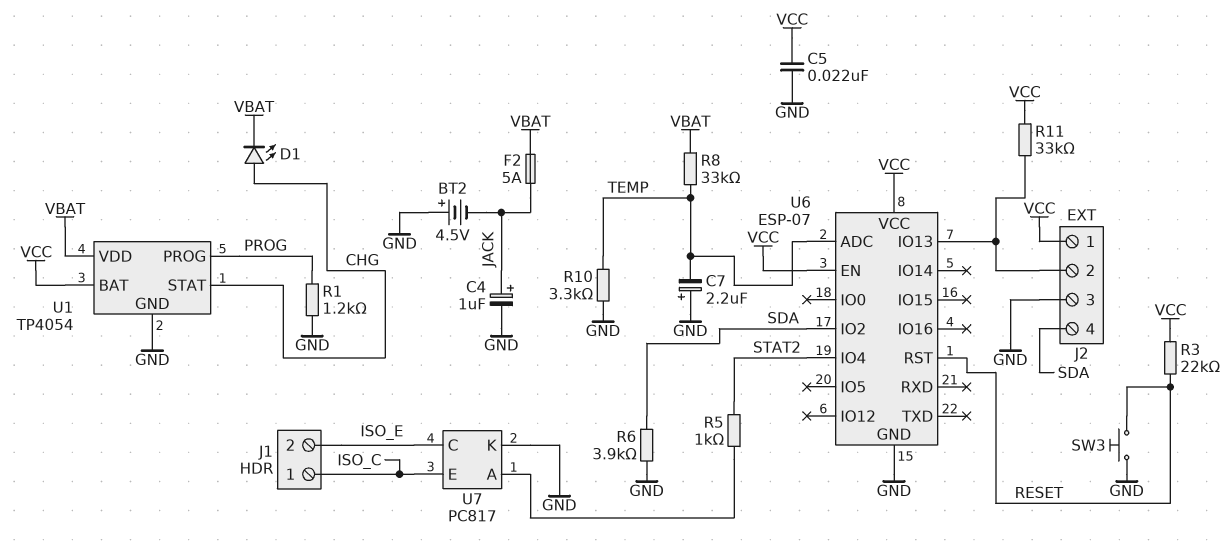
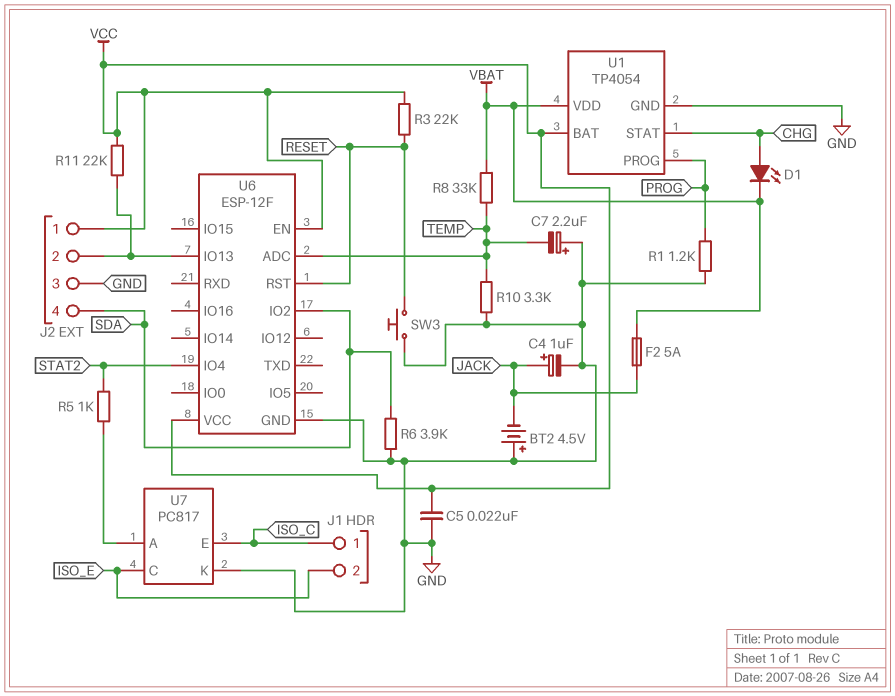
R11: 33k (J2/2, VCC) -> 22k (J2/2, VCC)
U6: ESP-07 -> ESP-12F

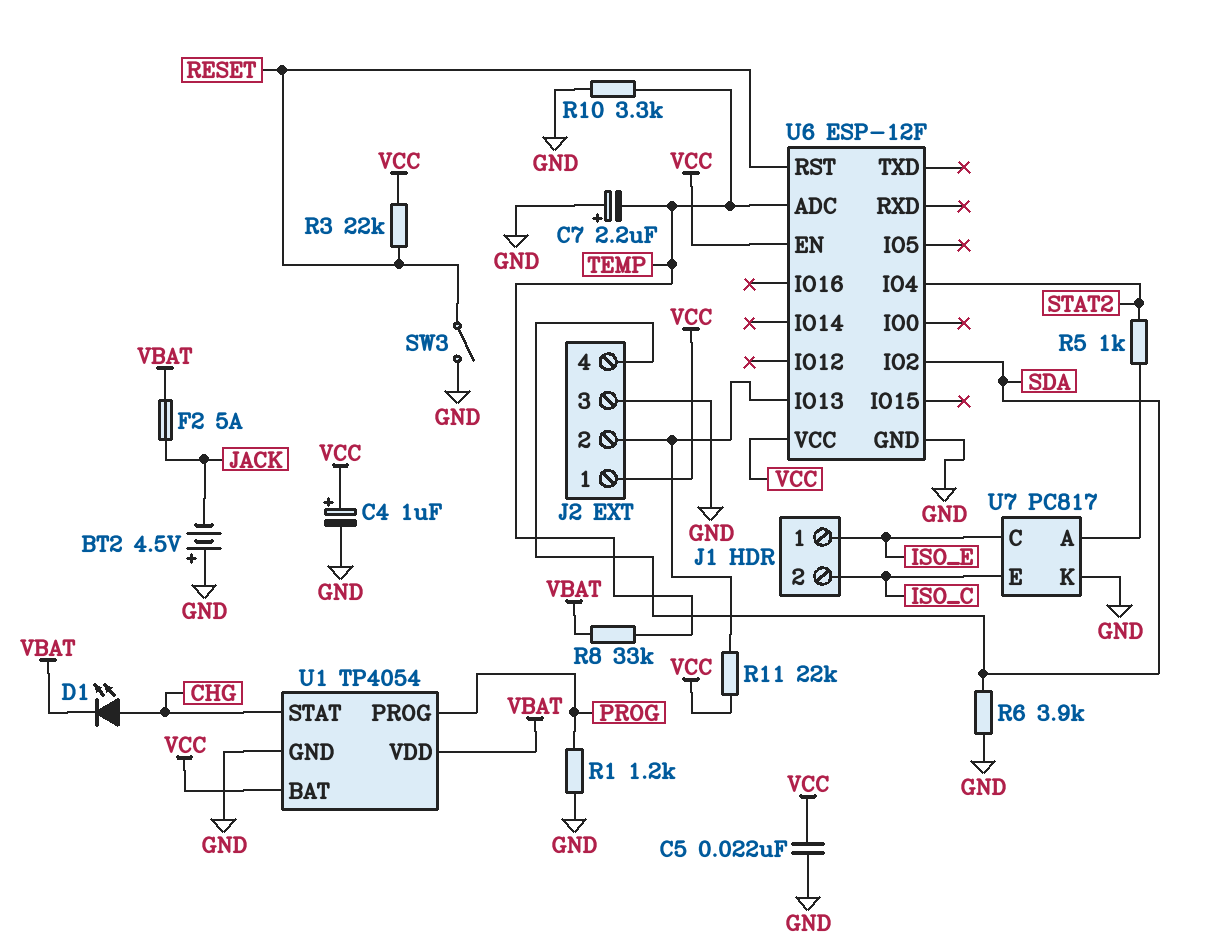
C4: 1uF (plus JACK, minus GND) -> 1uF (plus VCC, minus GND)
J1 pin 1: ISO_C -> ISO_E
J1 pin 2: ISO_E -> ISO_C
SW3: button (GND, RESET) -> switch (GND, RESET)

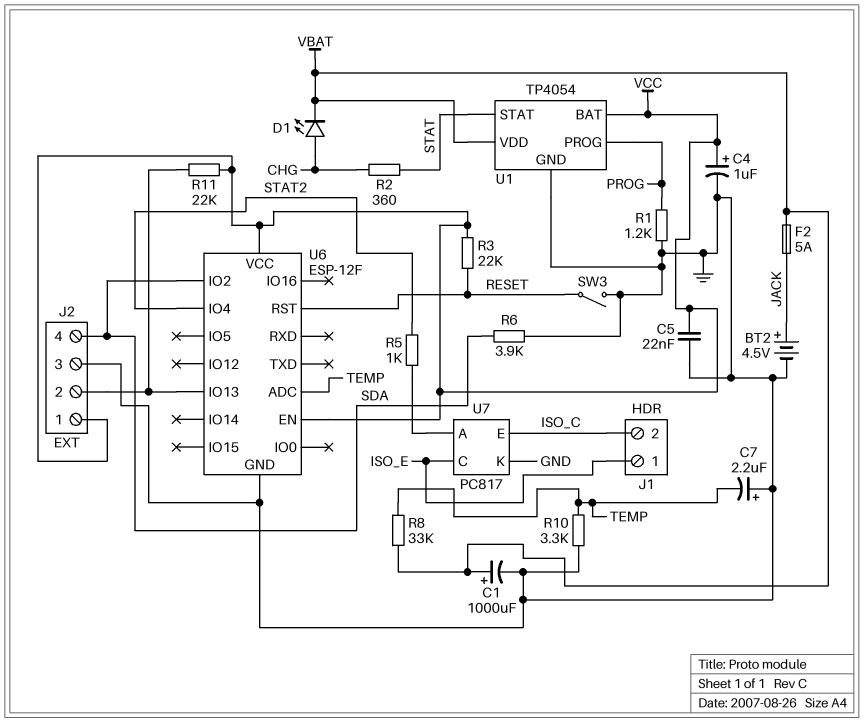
BT2: 4.5V (plus GND, minus JACK) -> 4.5V (plus JACK, minus GND)
C1: none -> 1000uF (plus VBAT, minus GND)
R2: none -> 360 (CHG, STAT)
U1 pin STAT: CHG -> STAT

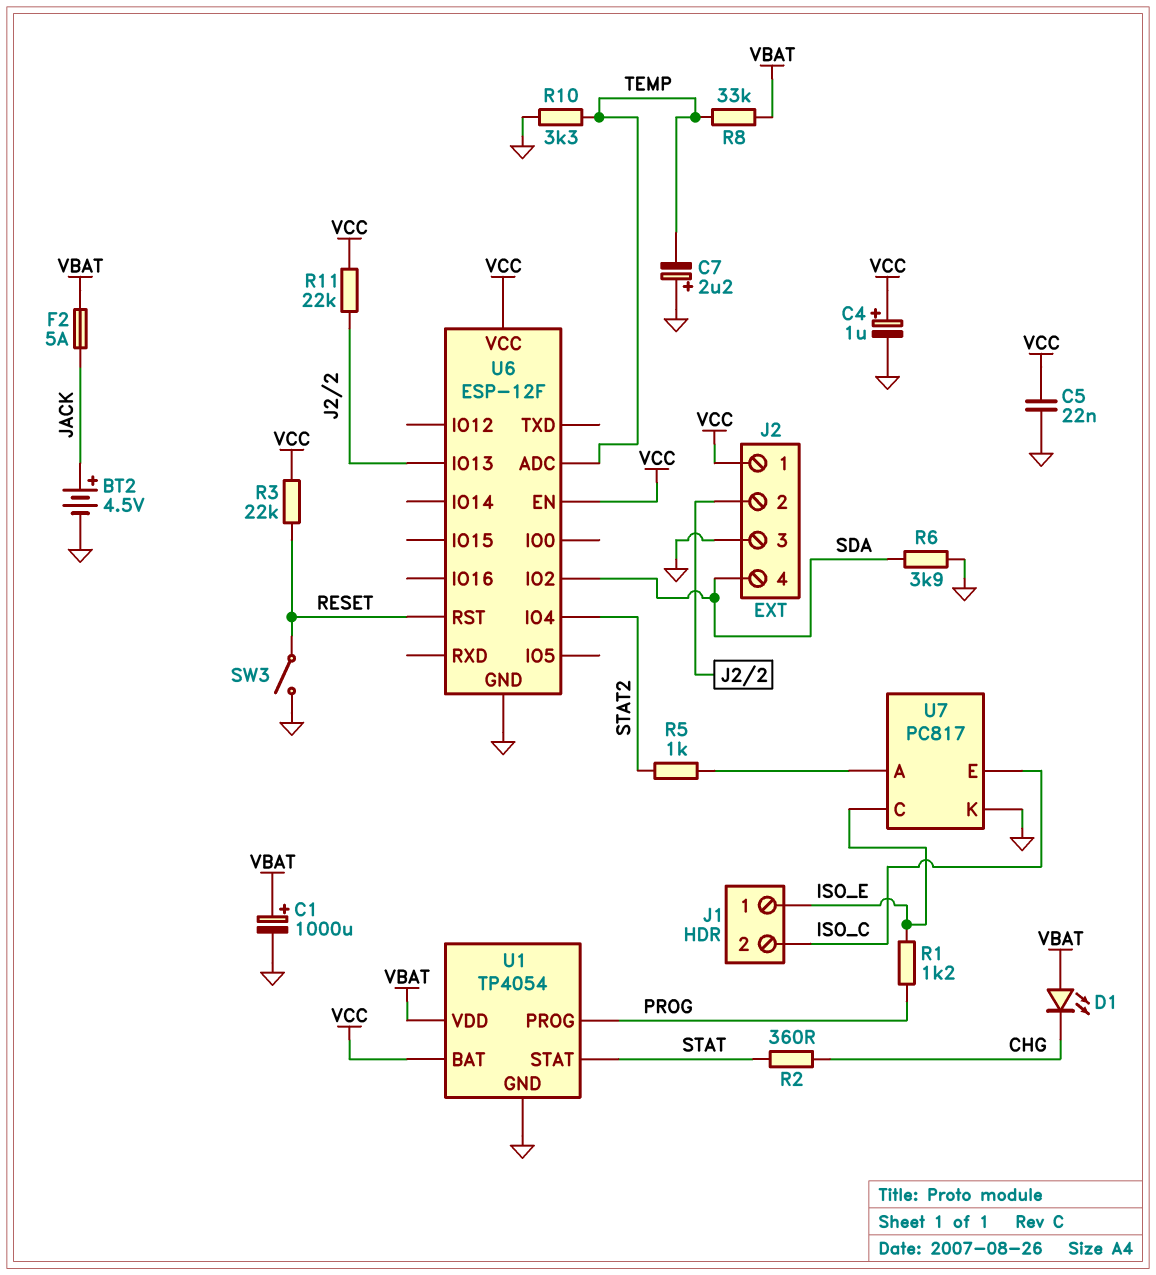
D1: LED (A CHG, K VBAT) -> LED (A VBAT, K CHG)
R1: 1.2k (GND, PROG) -> 1.2k (ISO_E, PROG)

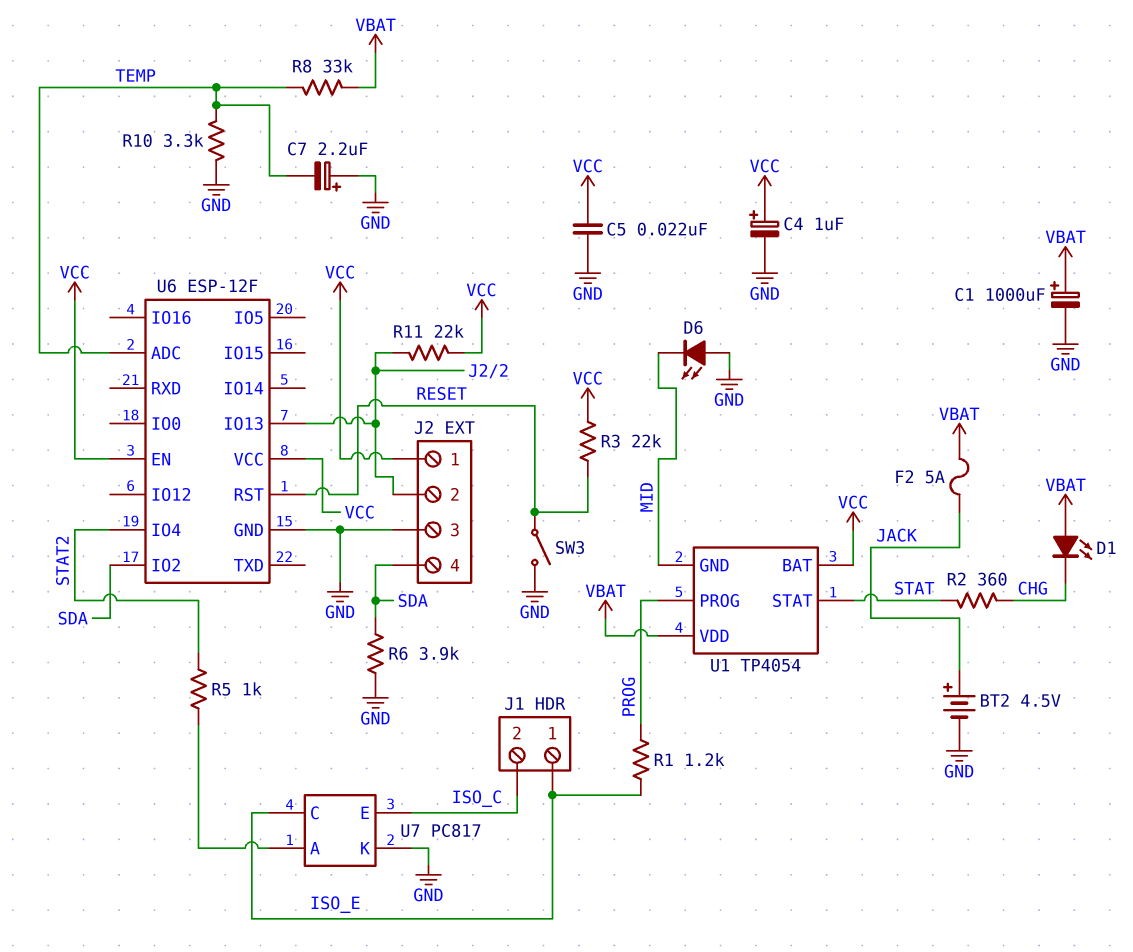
D6: none -> LED (A GND, K MID)
U1 pin GND: GND -> MID

